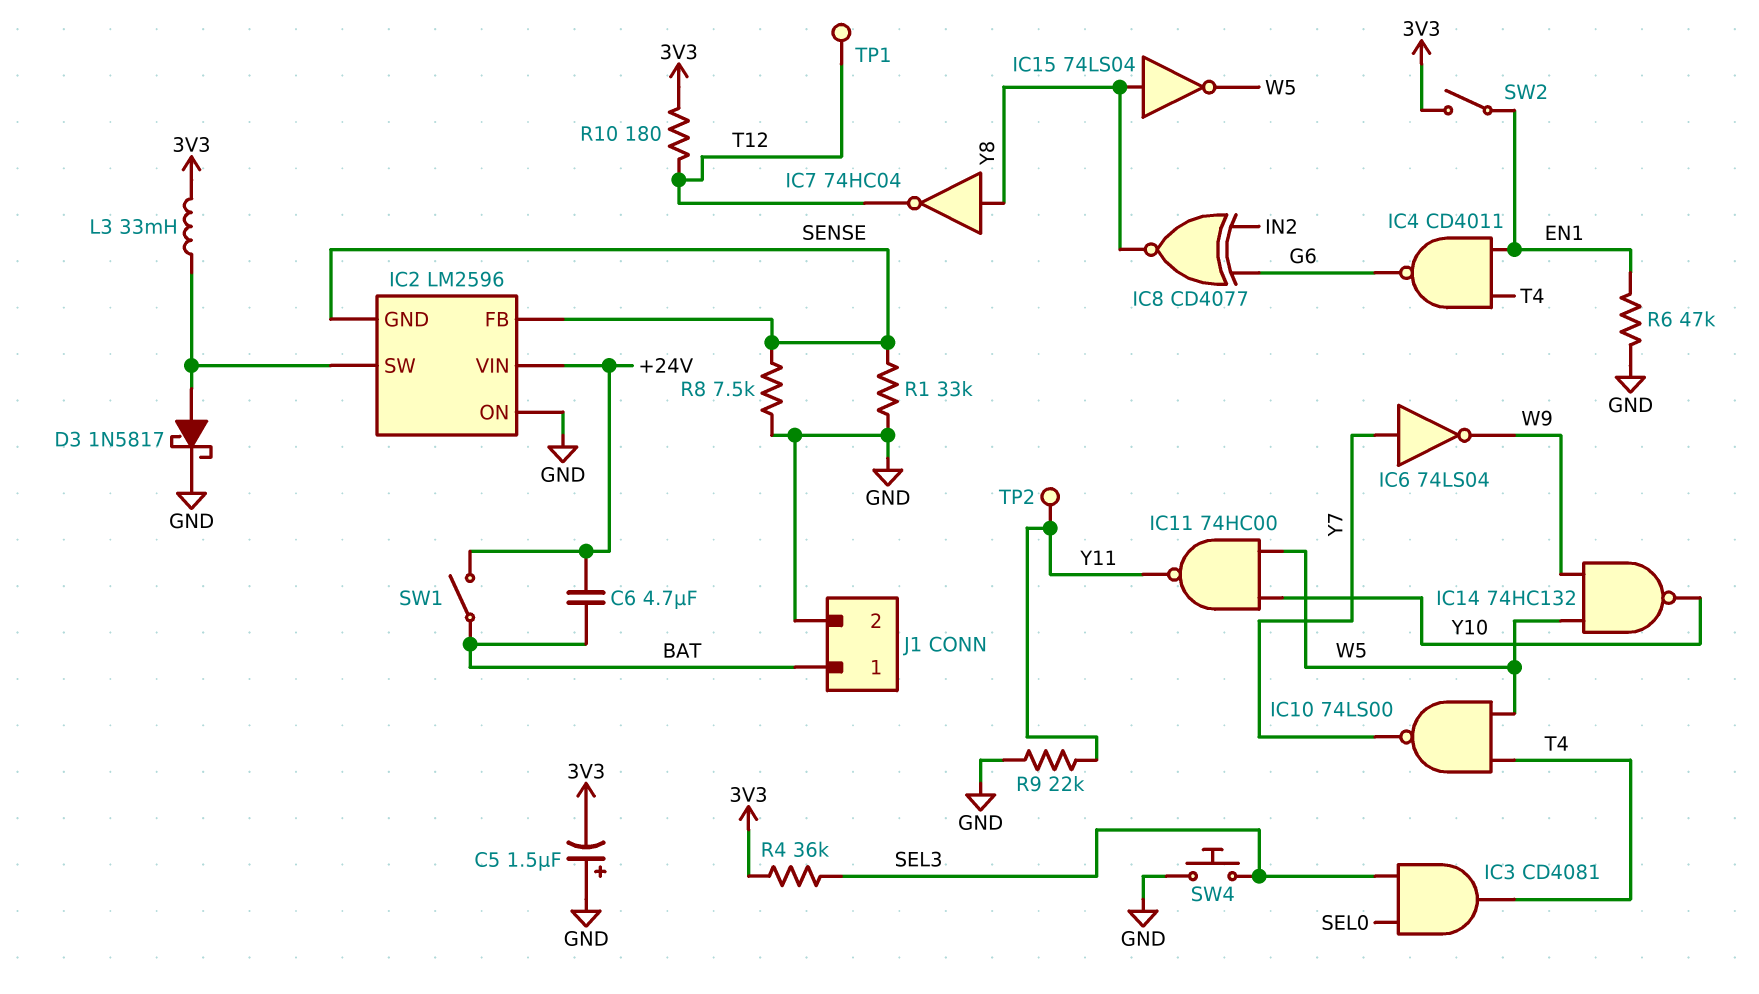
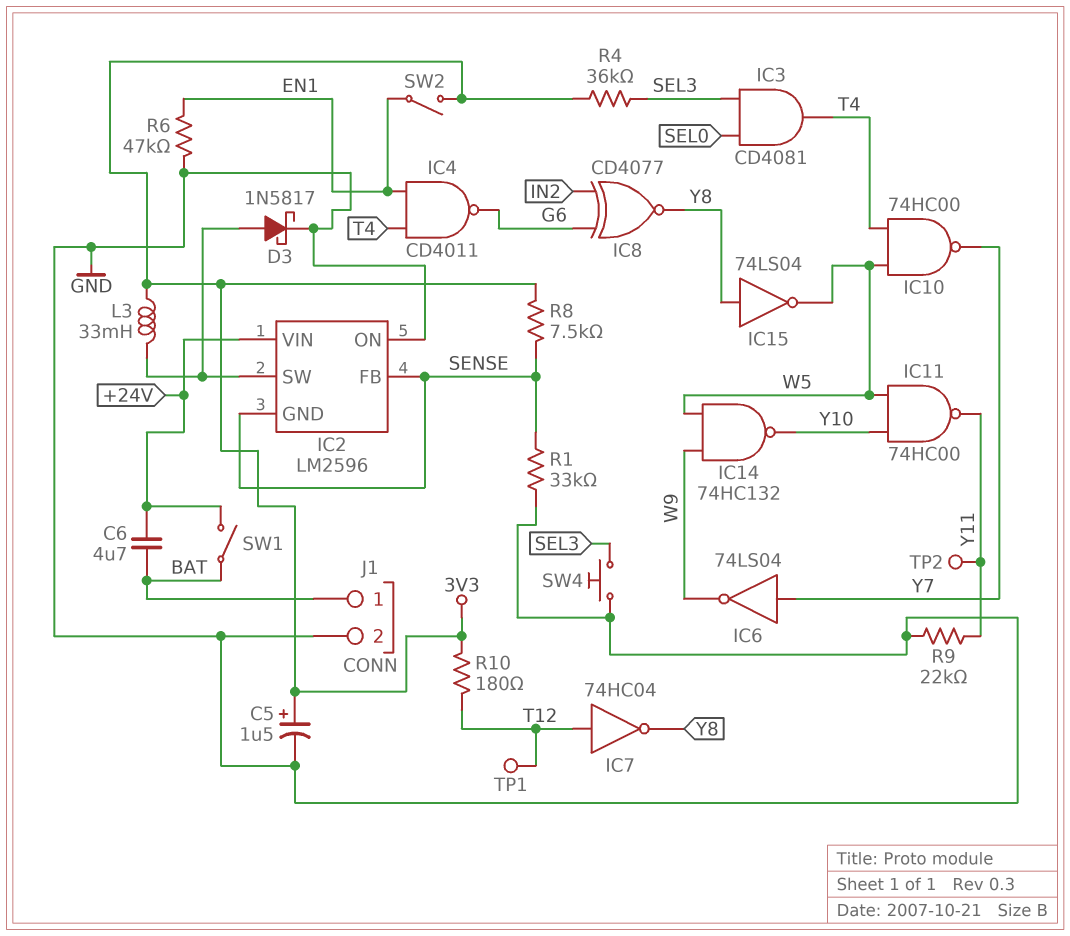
C5: 1.5uF (plus GND, minus 3V3) -> 1.5uF (plus 3V3, minus GND)
IC7: NOT 74HC04 (in Y8, out T12) -> NOT 74HC04 (in T12, out Y8)
IC10: NAND 74LS00 (in T4, in W5, out Y7) -> NAND 74HC00 (in T4, in W5, out Y7)
R8: 7.5k (GND, SENSE) -> 7.5k (3V3, SENSE)

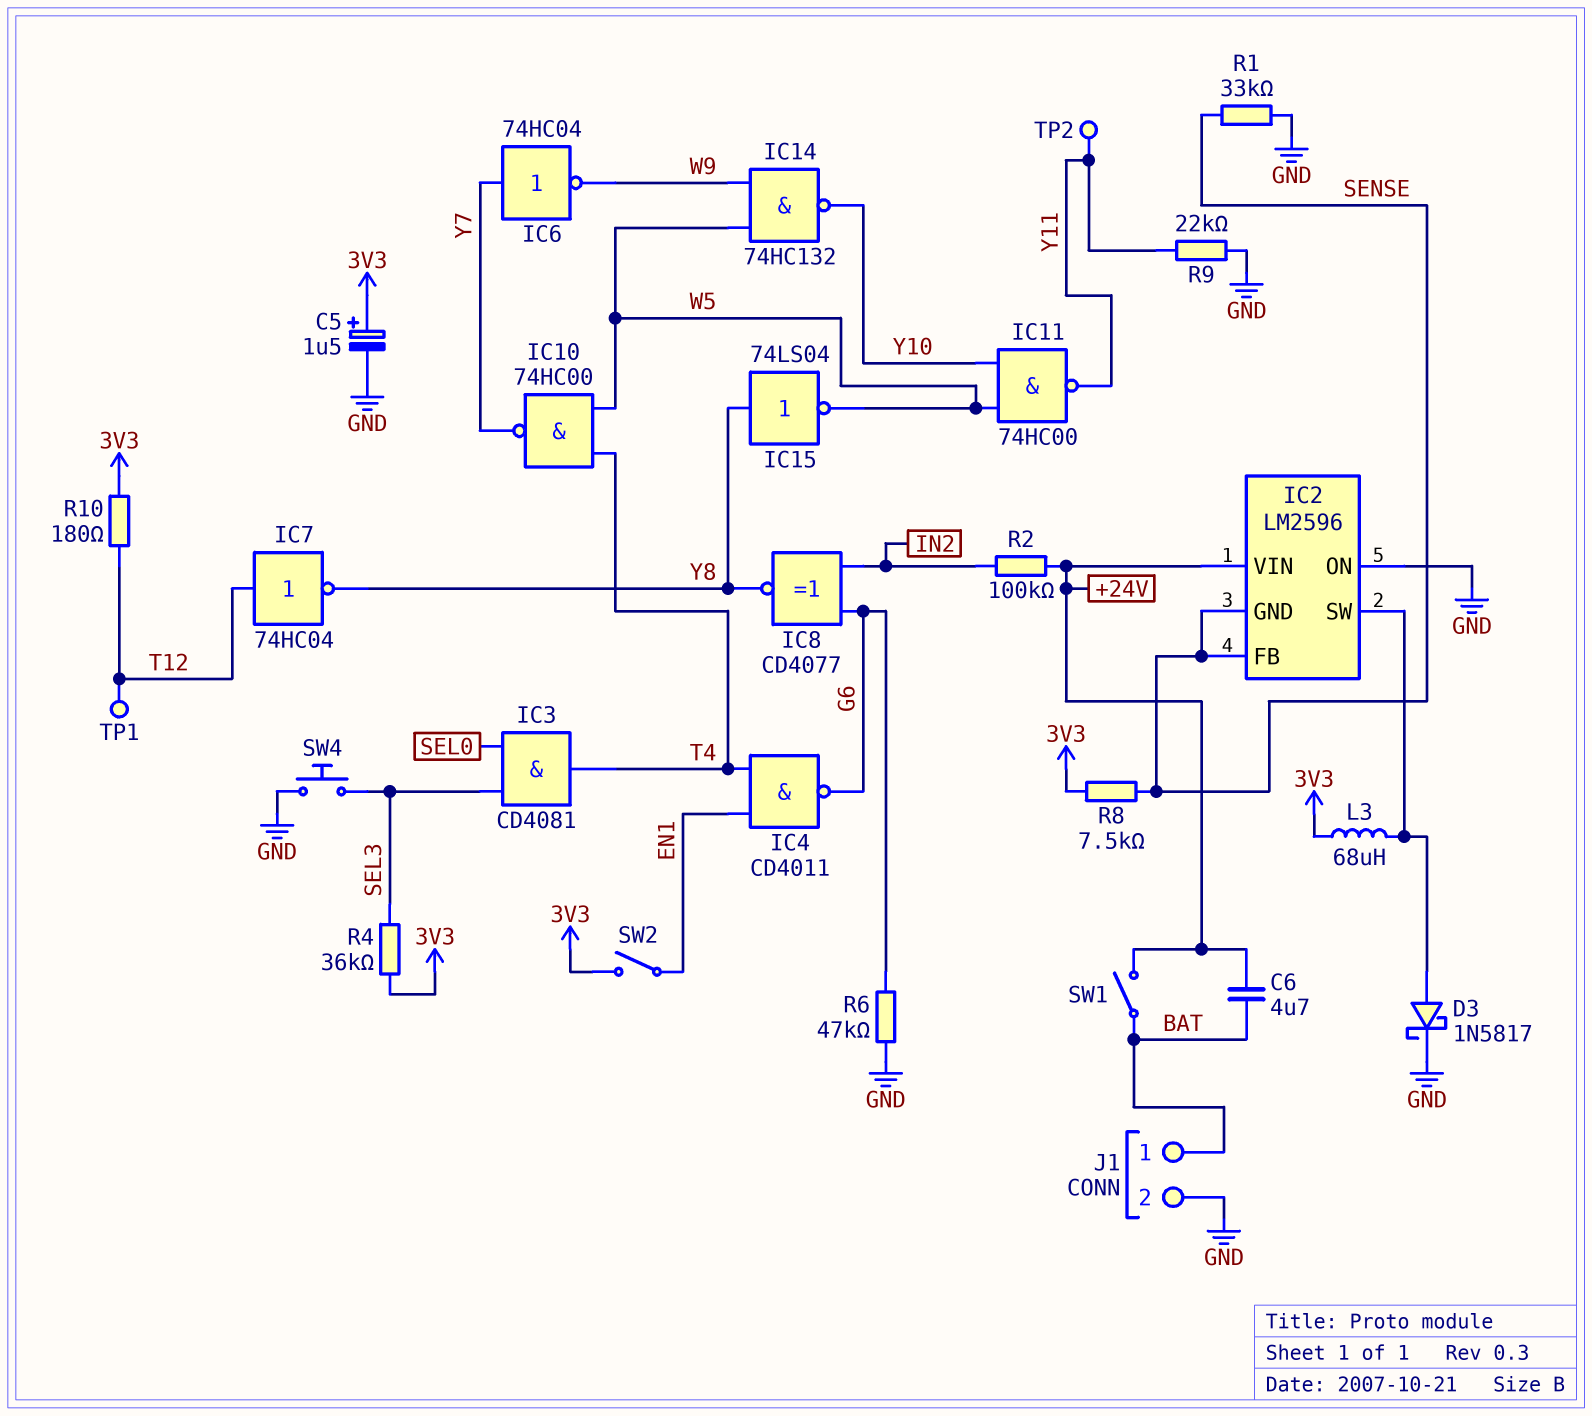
IC6: NOT 74LS04 (in Y7, out W9) -> NOT 74HC04 (in Y7, out W9)
L3: 33mH (3V3, IC2/SW) -> 68uH (3V3, IC2/SW)
R2: none -> 100k (+24V, IN2)
R6: 47k (EN1, GND) -> 47k (G6, GND)

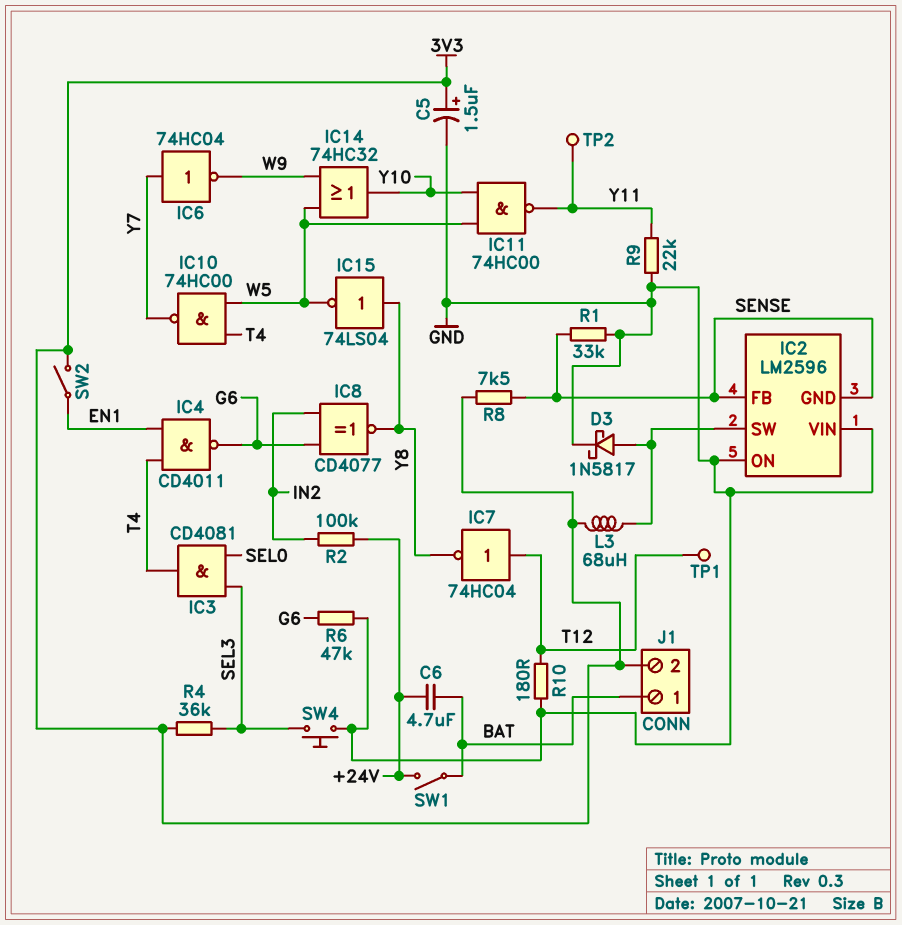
IC2 pin VIN: +24V -> GND
IC14: NAND 74HC132 (in W5, in W9, out Y10) -> OR 74HC32 (in W5, in W9, out Y10)
J1 pin 2: GND -> 3V3
R10: 180 (3V3, T12) -> 180 (GND, T12)

